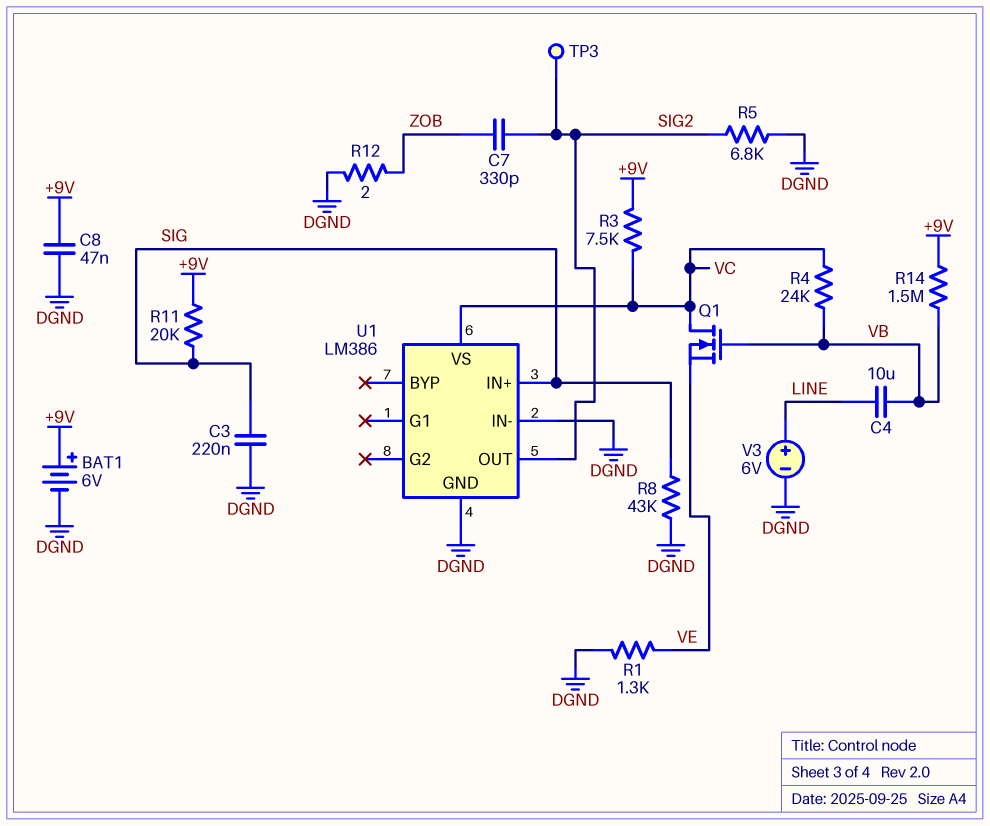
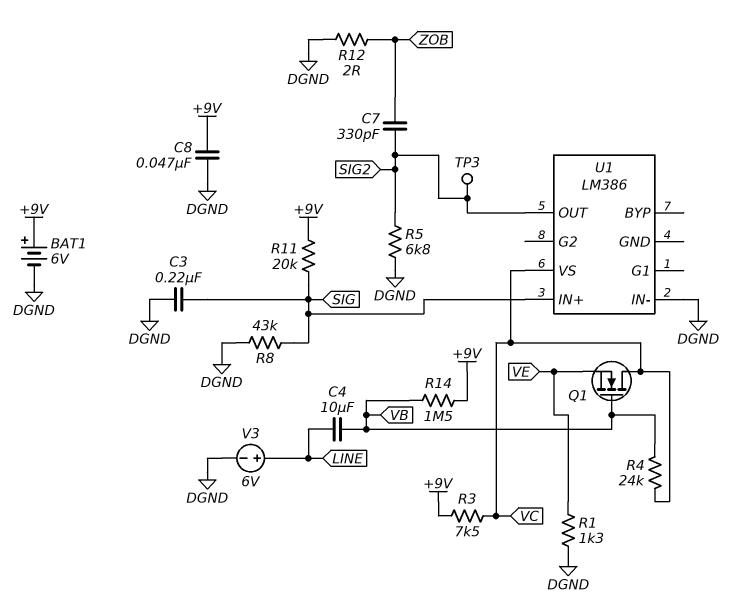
U1 pin GND: DGND -> none

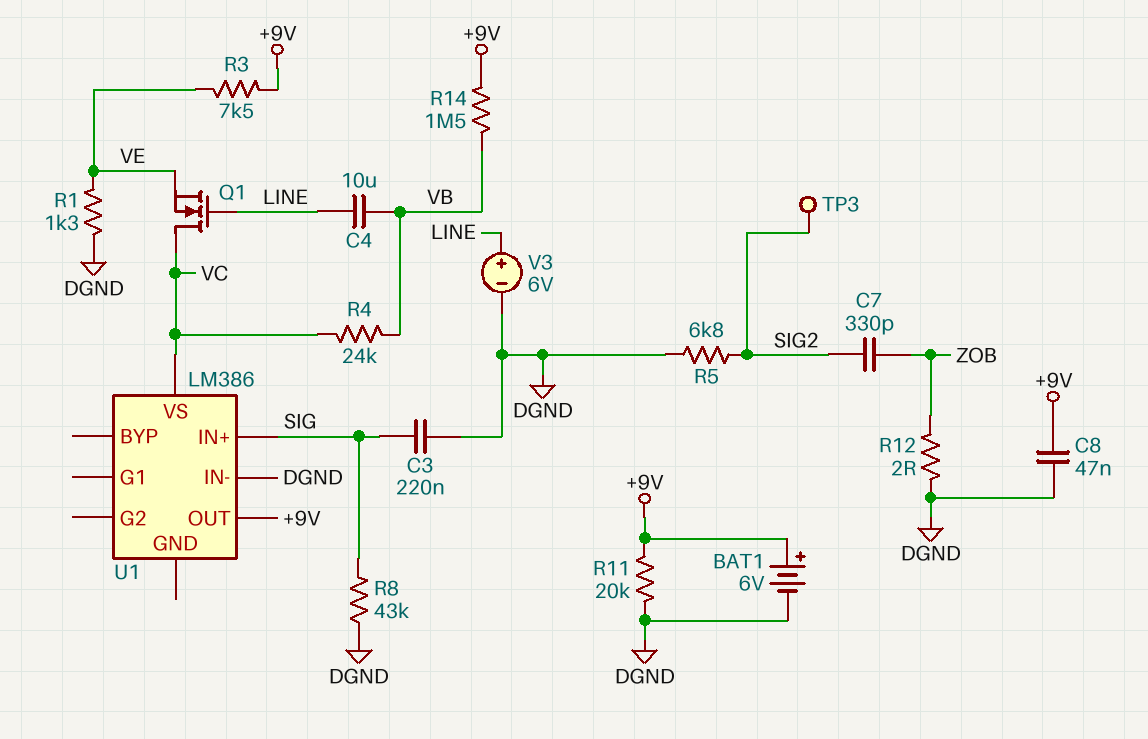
Q1: NMOS (G VB, D VC, S VE) -> NMOS (G LINE, D VC, S VE)
R3: 7.5k (+9V, VC) -> 7.5k (+9V, VE)
R11: 20k (+9V, SIG) -> 20k (+9V, DGND)
U1 pin OUT: SIG2 -> +9V

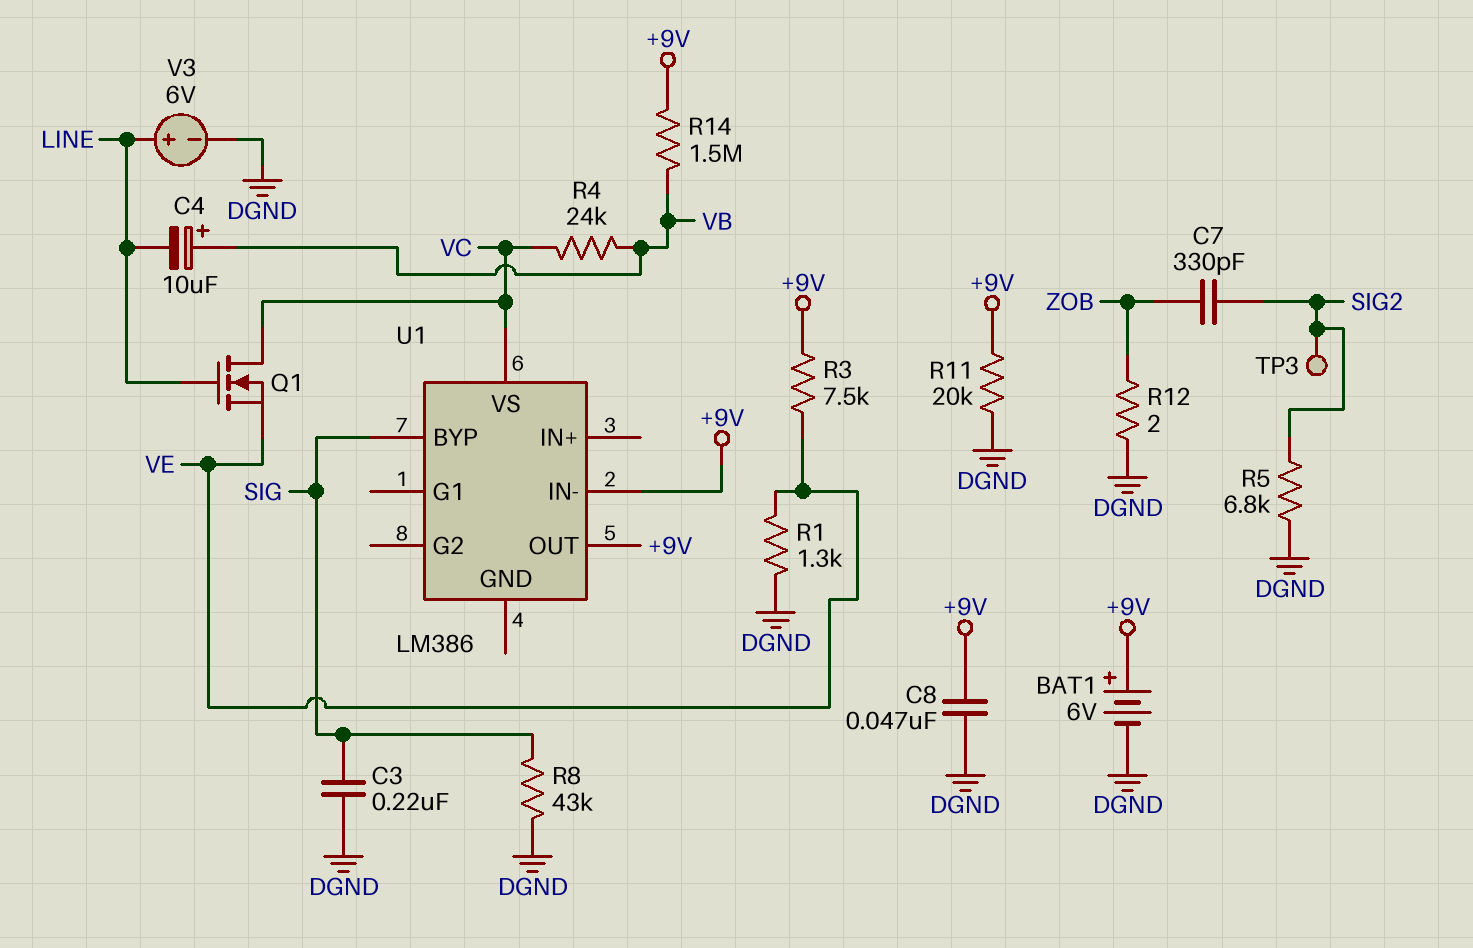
C4: 10uF (LINE, VB) -> 10uF (plus VB, minus LINE)
U1 pin BYP: none -> SIG
U1 pin IN+: SIG -> none
U1 pin IN-: DGND -> +9V

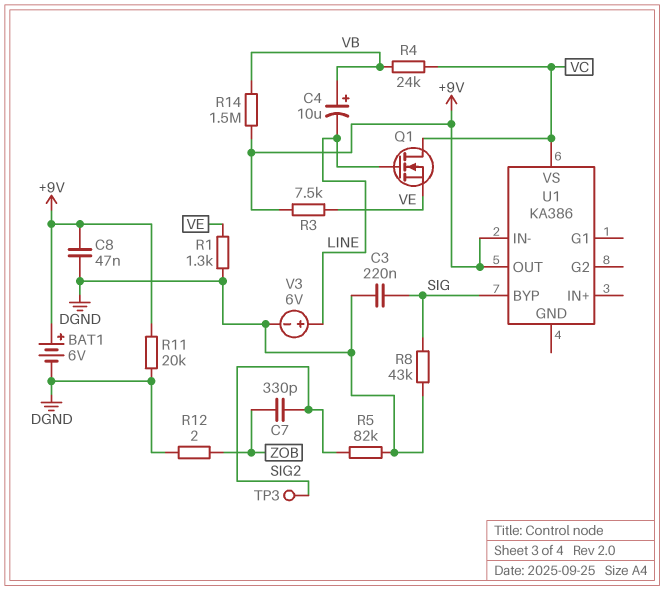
R5: 6.8k (DGND, SIG2) -> 82k (DGND, SIG2)
U1: LM386 -> KA386

